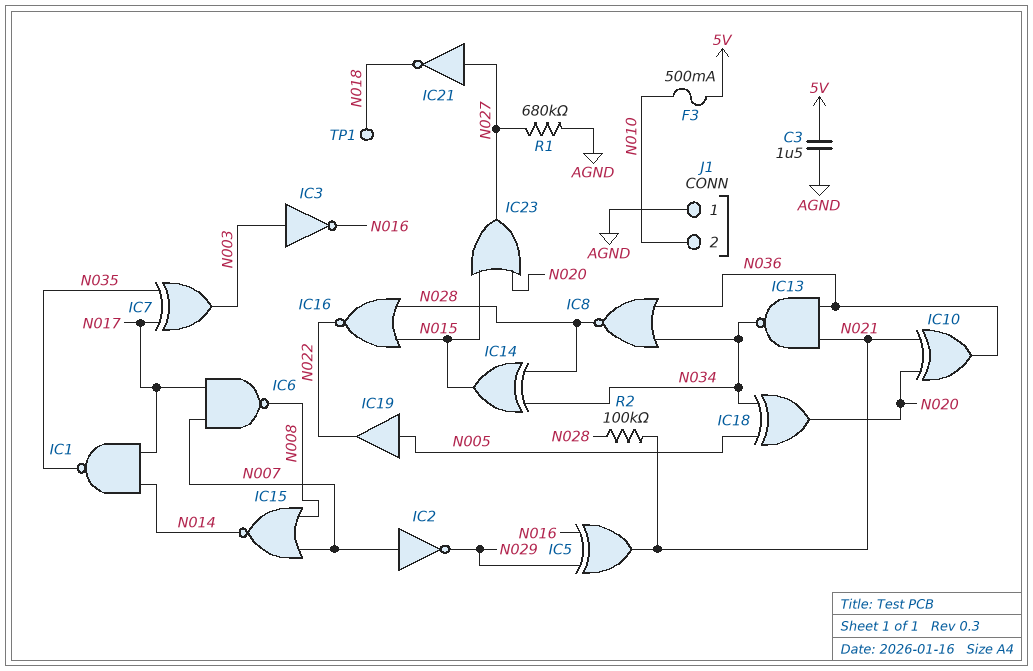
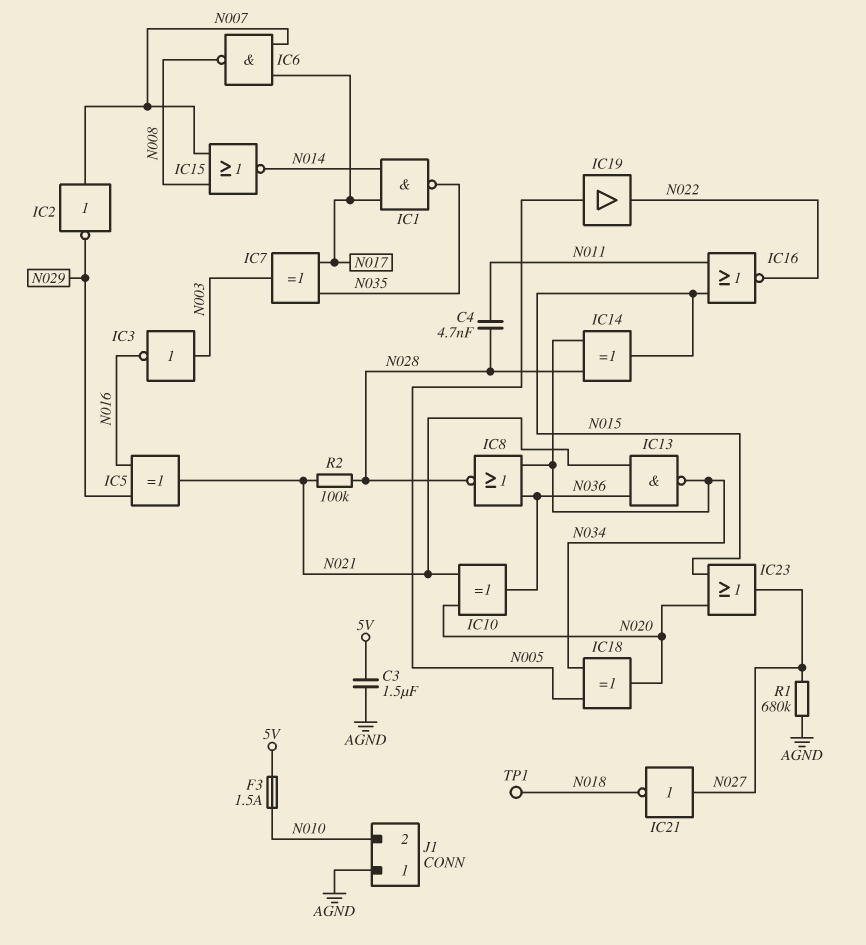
C4: none -> 4.7nF (N011, N028)
F3: 500mA (5V, N010) -> 1.5A (5V, N010)
IC16: NOR (in N015, in N028, out N022) -> NOR (in N011, in N015, out N022)

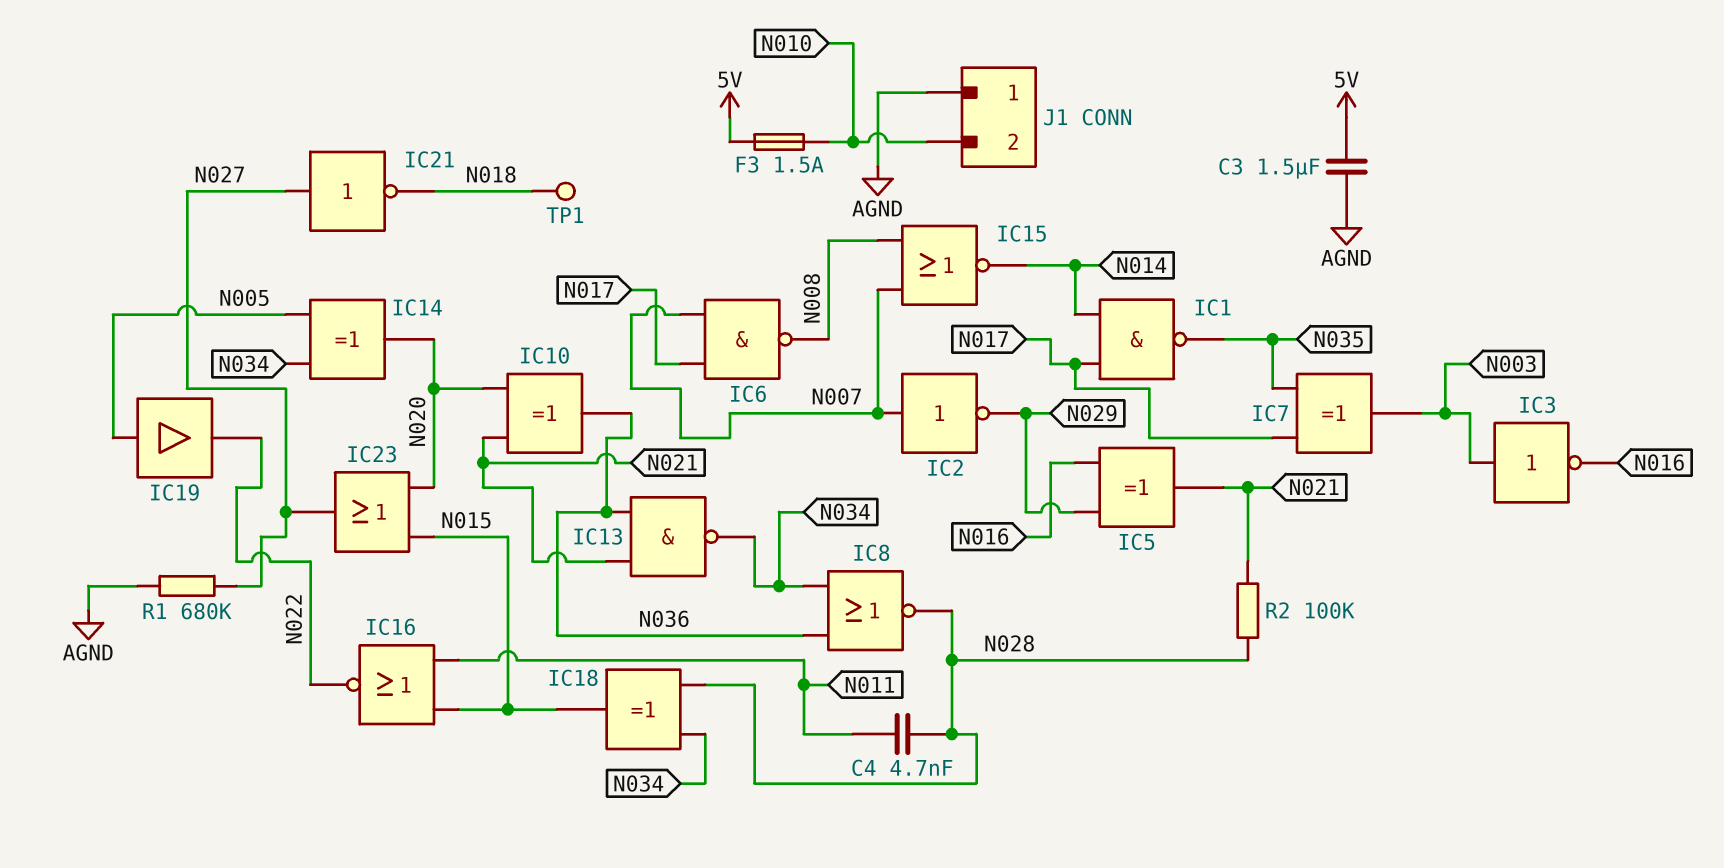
IC14: XOR (in N028, in N034, out N015) -> XOR (in N005, in N034, out N020)
IC18: XOR (in N005, in N034, out N020) -> XOR (in N028, in N034, out N015)

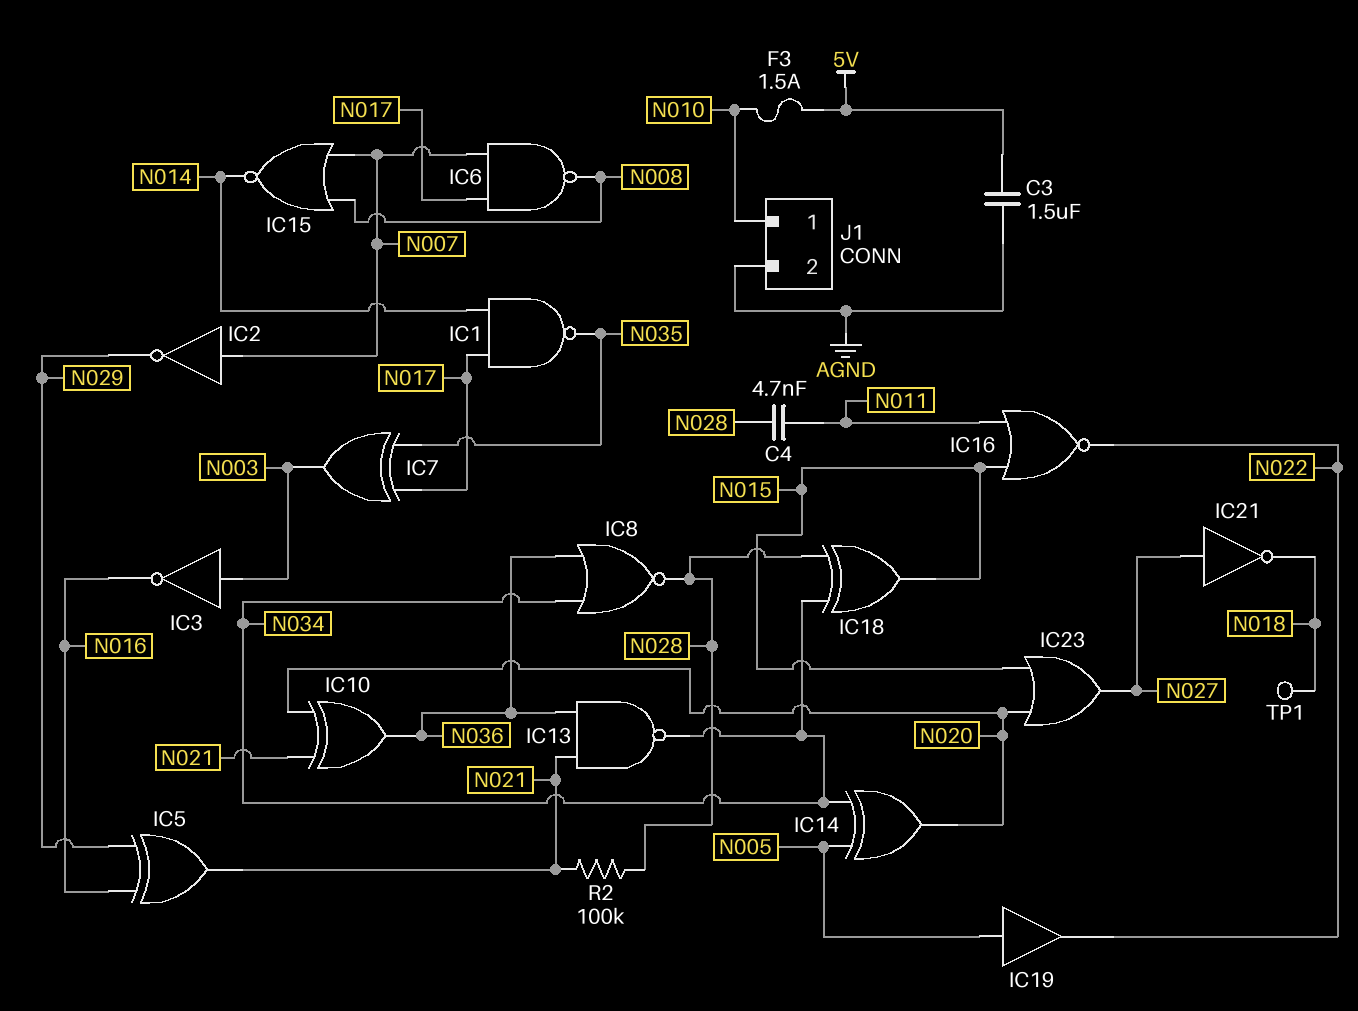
J1 pin 1: AGND -> N010
J1 pin 2: N010 -> AGND
R1: 680k (AGND, N027) -> none

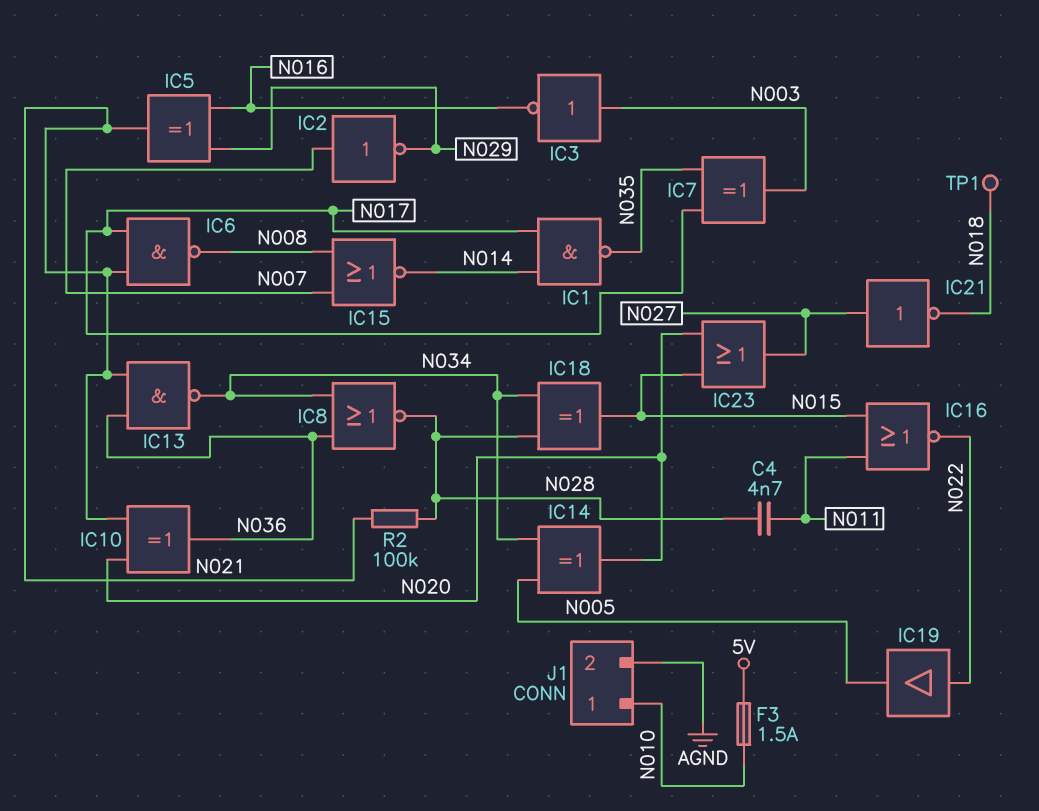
C3: 1.5uF (5V, AGND) -> none
IC6: NAND (in N007, in N017, out N008) -> NAND (in N017, in N021, out N008)
IC19: buffer (in N005, out N022) -> buffer (in N022, out N005)

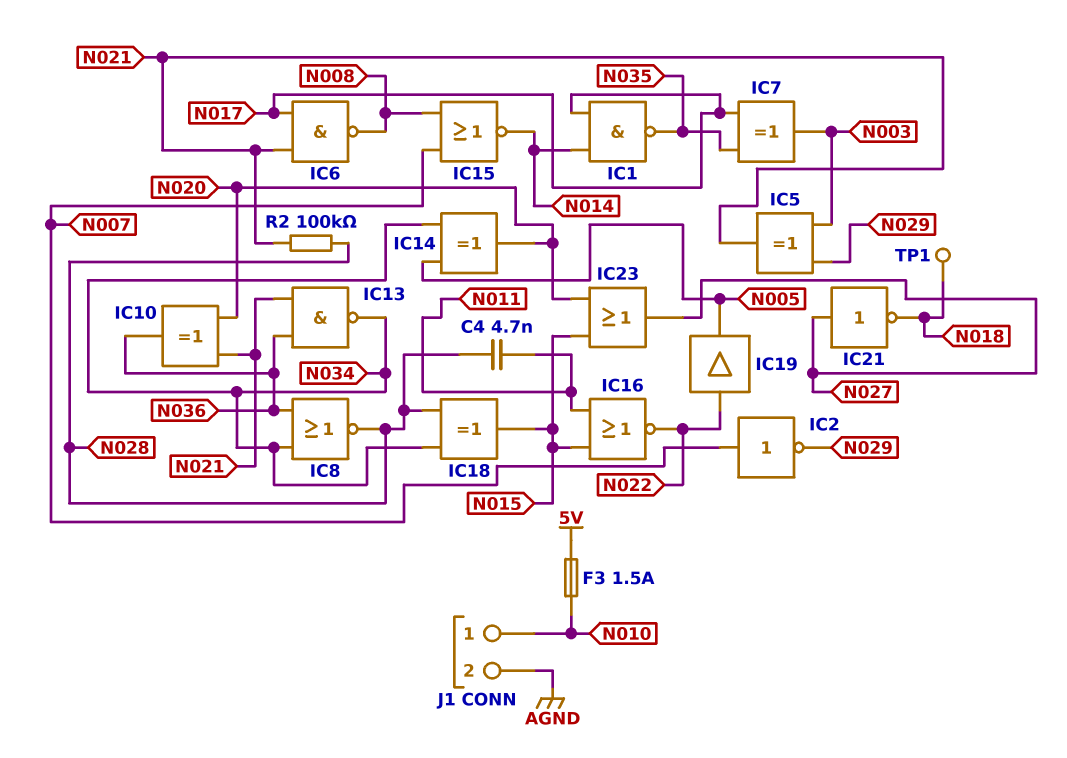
IC3: NOT (in N003, out N016) -> none
IC5: XOR (in N016, in N029, out N021) -> XOR (in N003, in N029, out N021)

